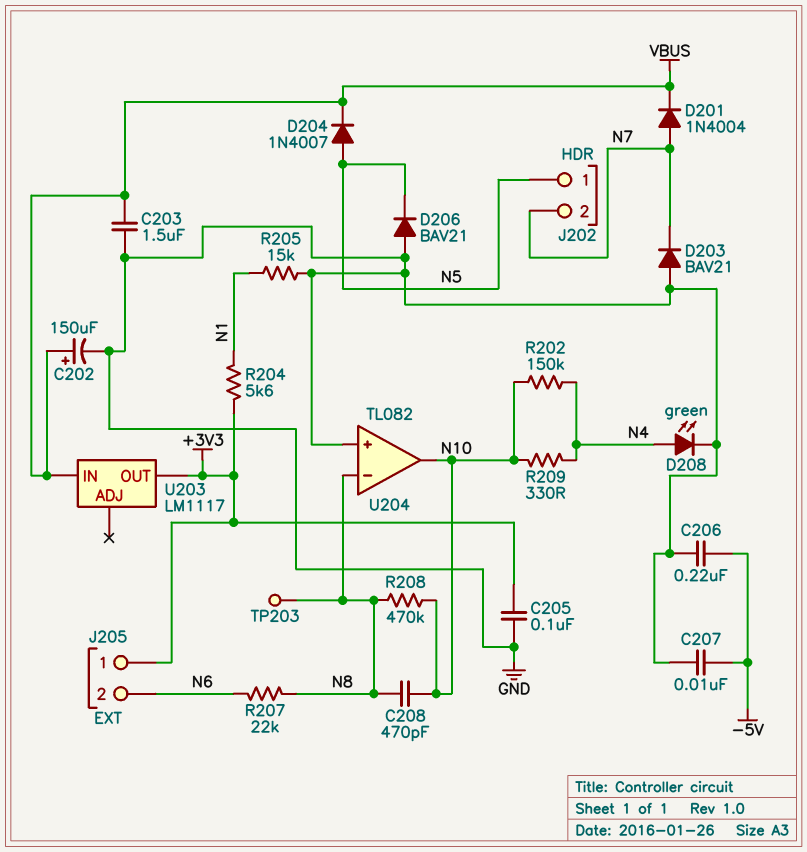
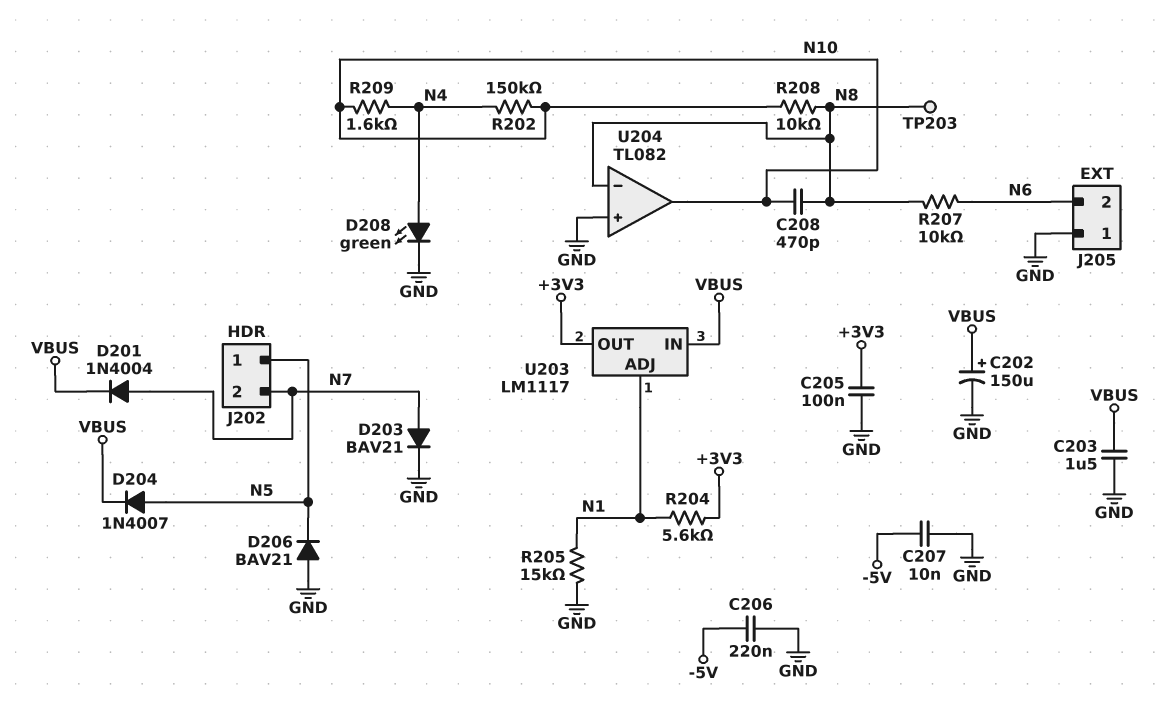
D203: diode BAV21 (A GND, K N7) -> diode BAV21 (A N7, K GND)
J205 pin 1: +3V3 -> GND
R207: 22k (N6, N8) -> 10k (N6, N8)
R208: 470k (N8, N10) -> 10k (N8, N10)
R209: 330 (N4, N10) -> 1.6k (N4, N10)
U203 pin ADJ: none -> N1

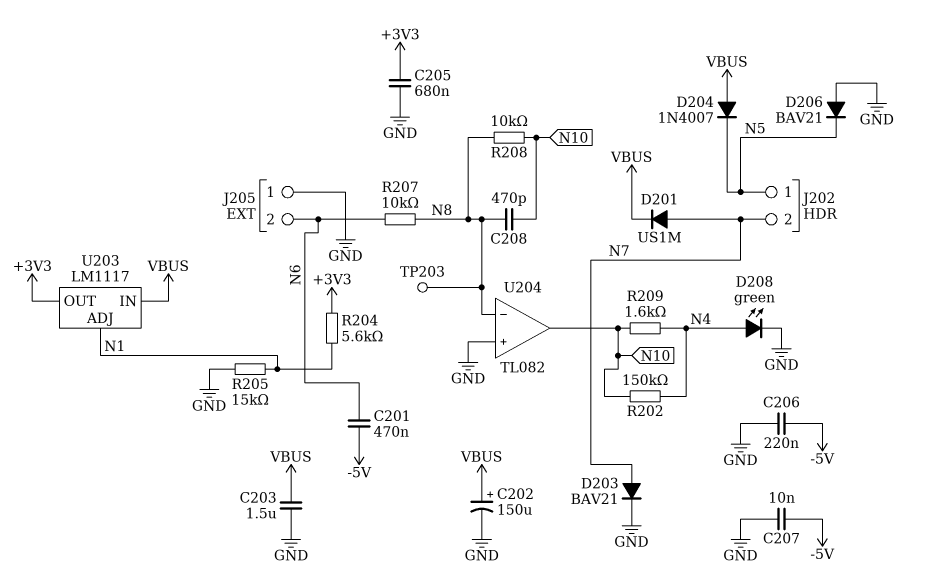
C201: none -> 470nF (-5V, N6)
C205: 100nF (+3V3, GND) -> 680nF (+3V3, GND)
D201: diode 1N4004 (A N7, K VBUS) -> diode US1M (A N7, K VBUS)
D204: diode 1N4007 (A N5, K VBUS) -> diode 1N4007 (A VBUS, K N5)

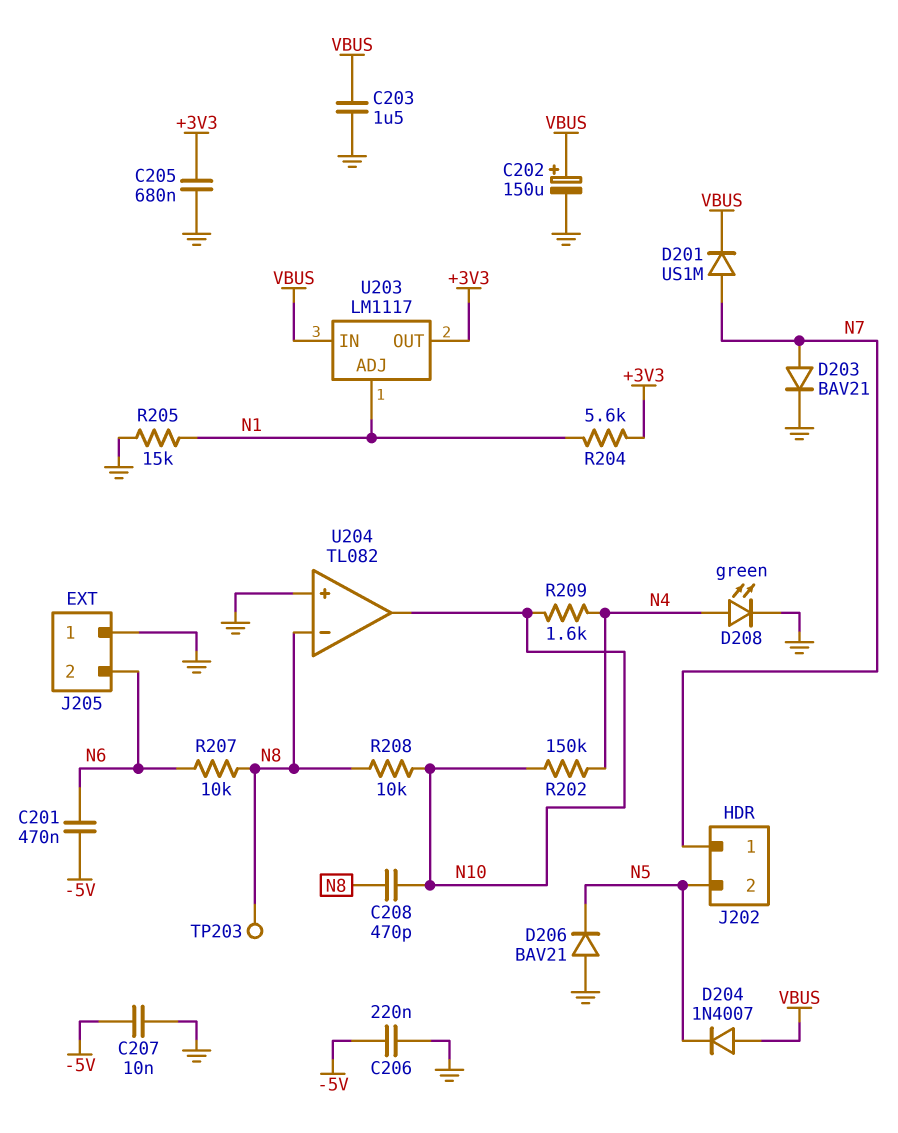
J202 pin 1: N5 -> N7
J202 pin 2: N7 -> N5

